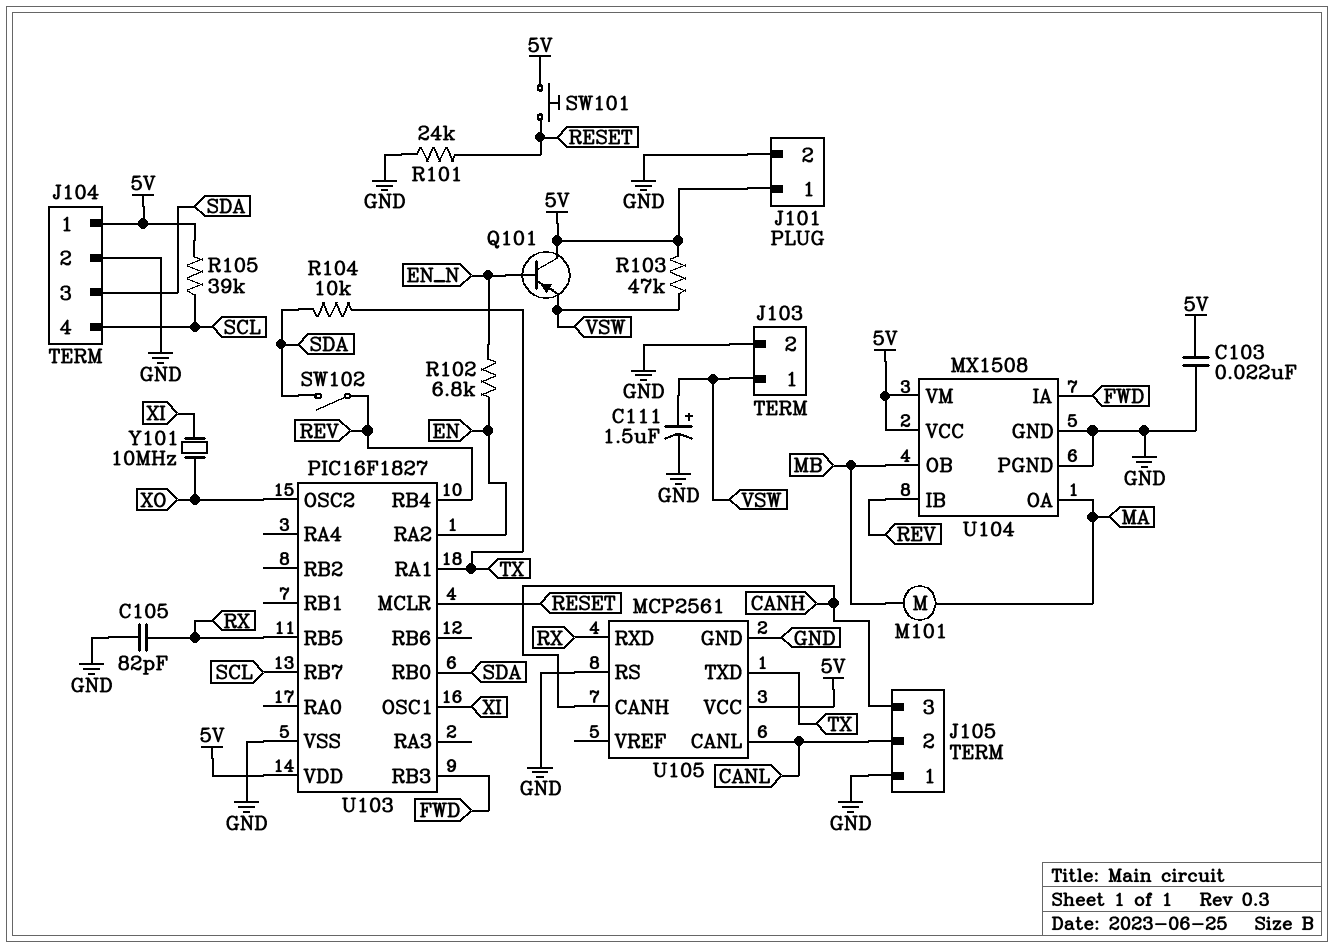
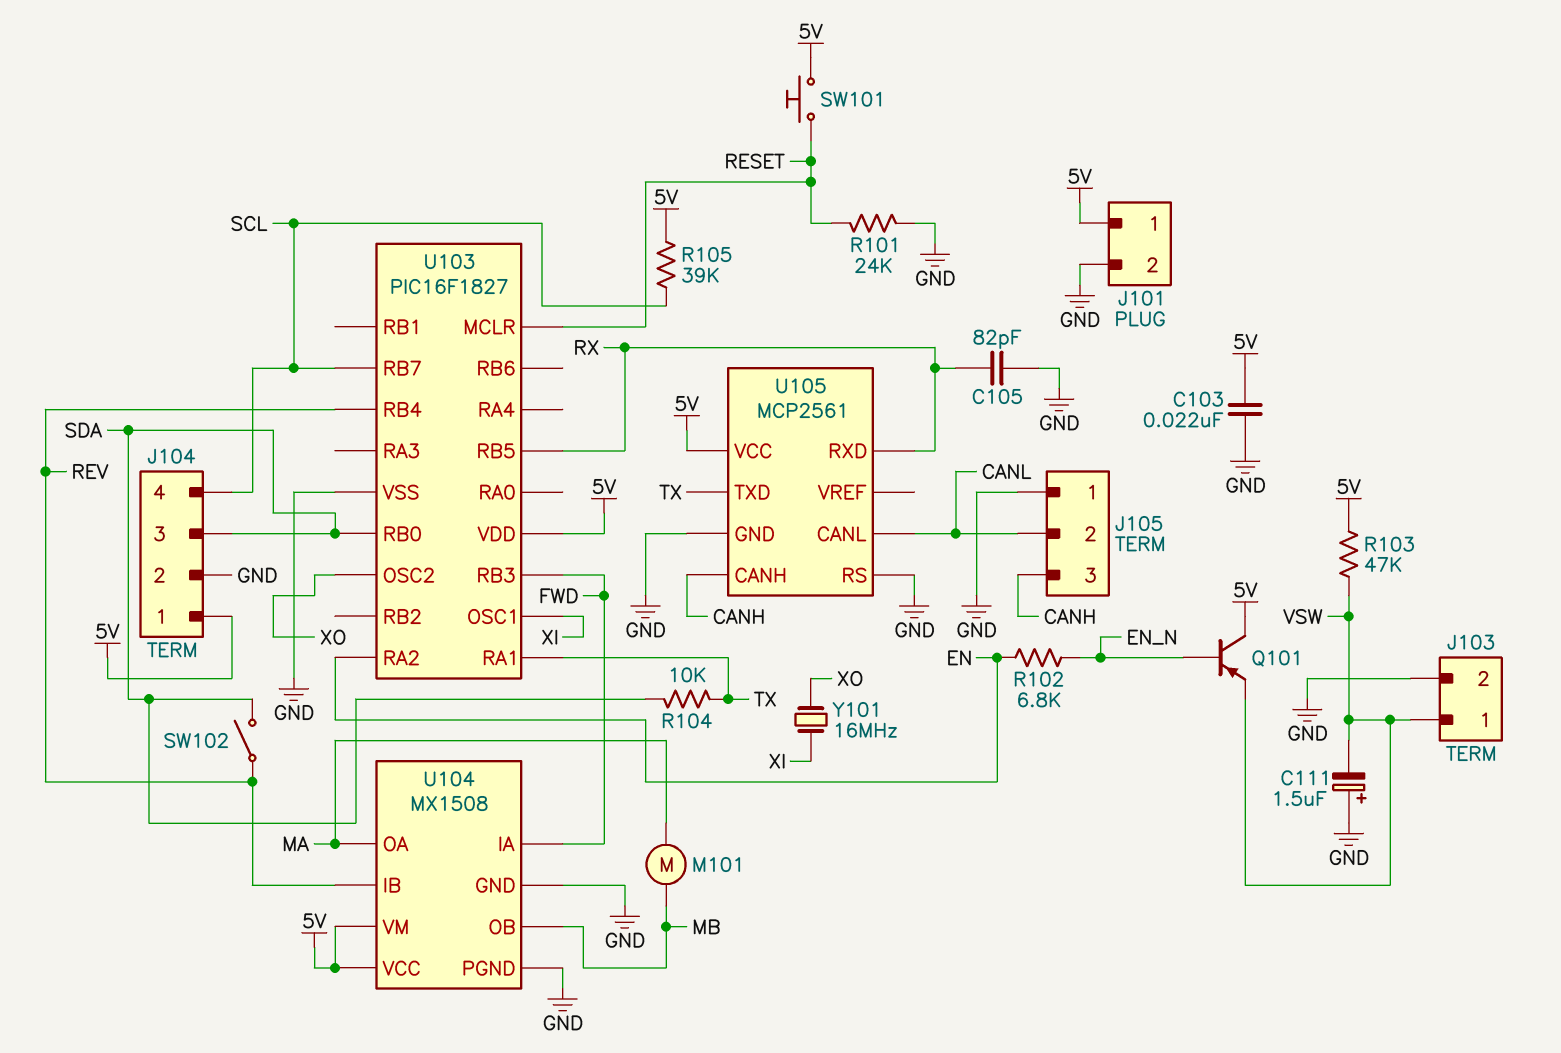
C111: 1.5uF (plus VSW, minus GND) -> 1.5uF (plus GND, minus VSW)
Y101: 10MHz (XI, XO) -> 16MHz (XI, XO)

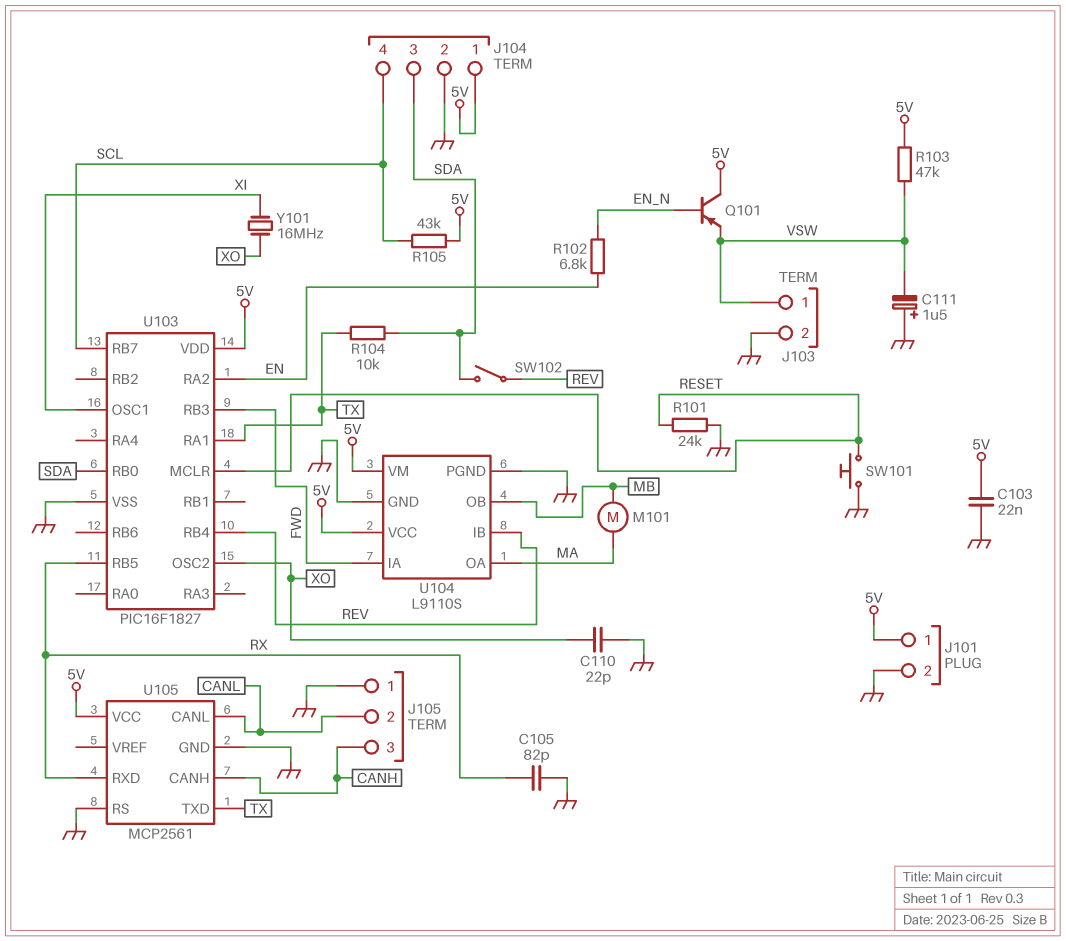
C110: none -> 22pF (GND, XO)
R105: 39k (5V, SCL) -> 43k (5V, SCL)
SW101: button (5V, RESET) -> button (GND, RESET)
U104: MX1508 -> L9110S

